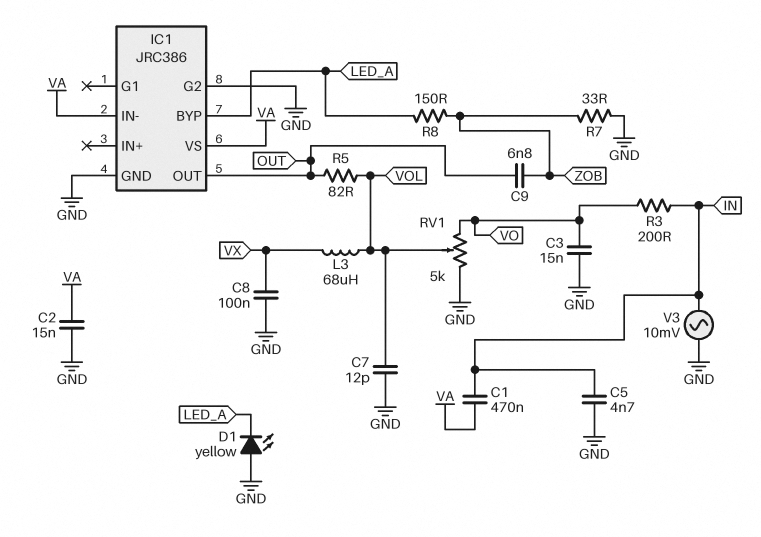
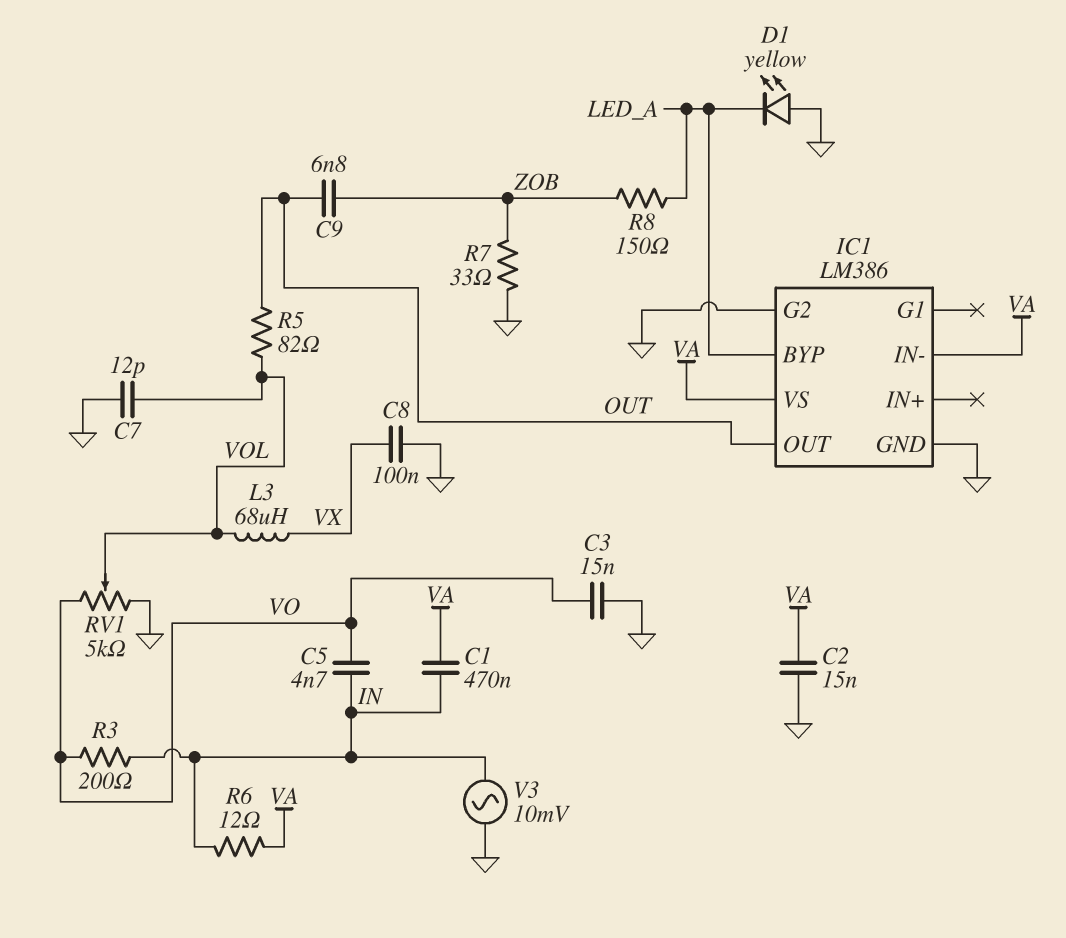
C5: 4.7nF (GND, IN) -> 4.7nF (IN, VO)
IC1: JRC386 -> LM386
R6: none -> 12 (IN, VA)

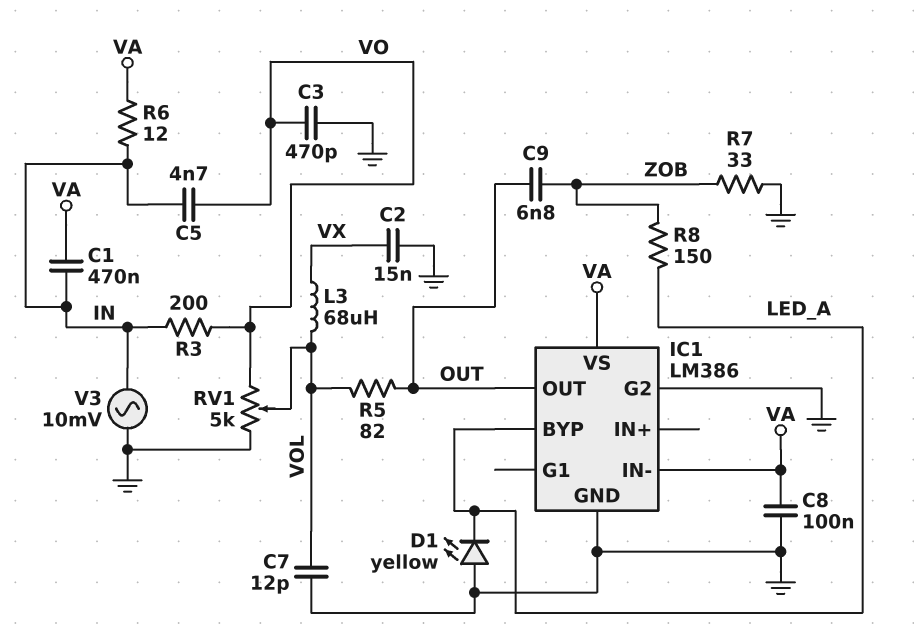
C2: 15nF (GND, VA) -> 15nF (GND, VX)
C3: 15nF (GND, VO) -> 470pF (GND, VO)
C8: 100nF (GND, VX) -> 100nF (GND, VA)

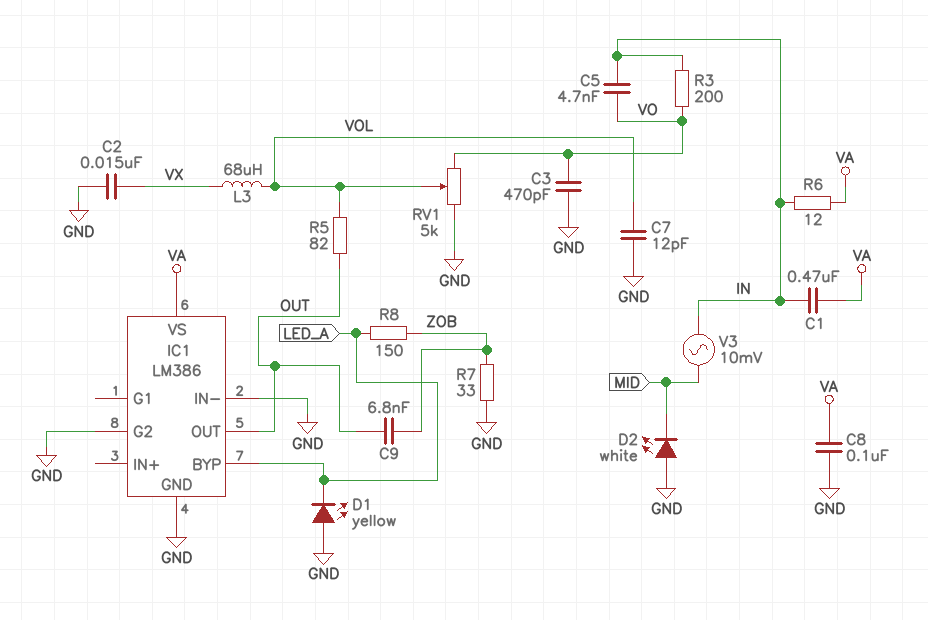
D2: none -> LED white (A GND, K MID)
IC1 pin IN-: VA -> GND
V3: AC 10mV (GND, IN) -> AC 10mV (IN, MID)

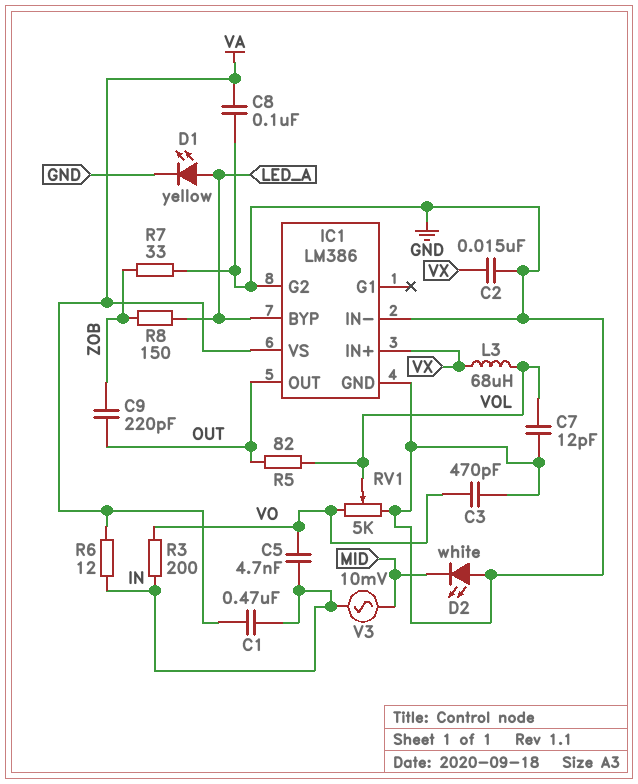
C9: 6.8nF (OUT, ZOB) -> 220pF (OUT, ZOB)
D1: LED yellow (A GND, K LED_A) -> LED yellow (A LED_A, K GND)
IC1 pin IN+: none -> VX

